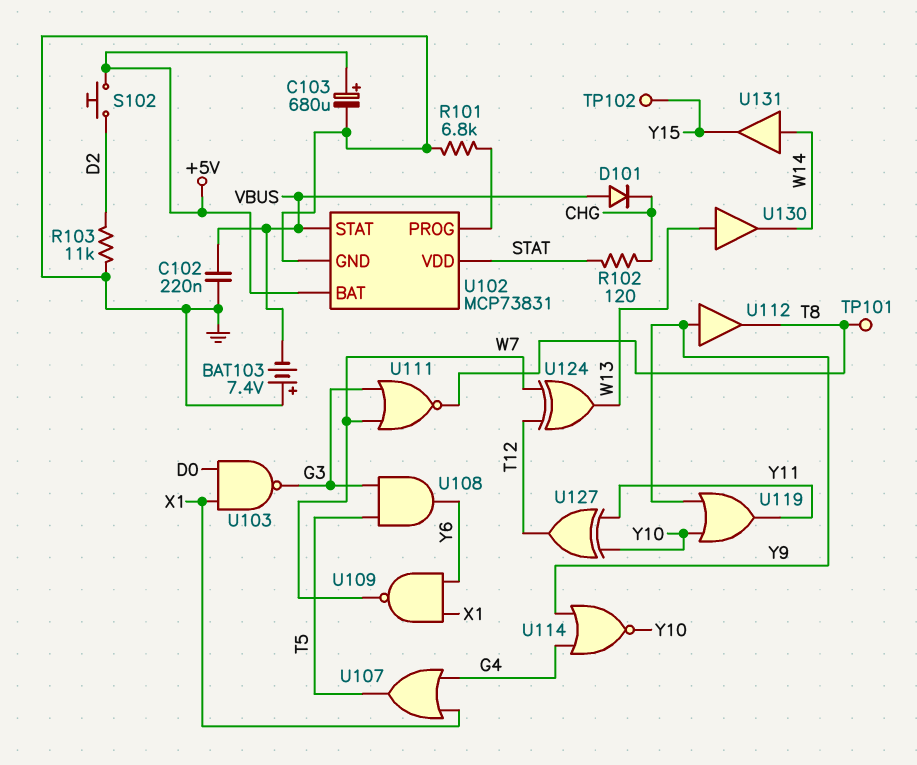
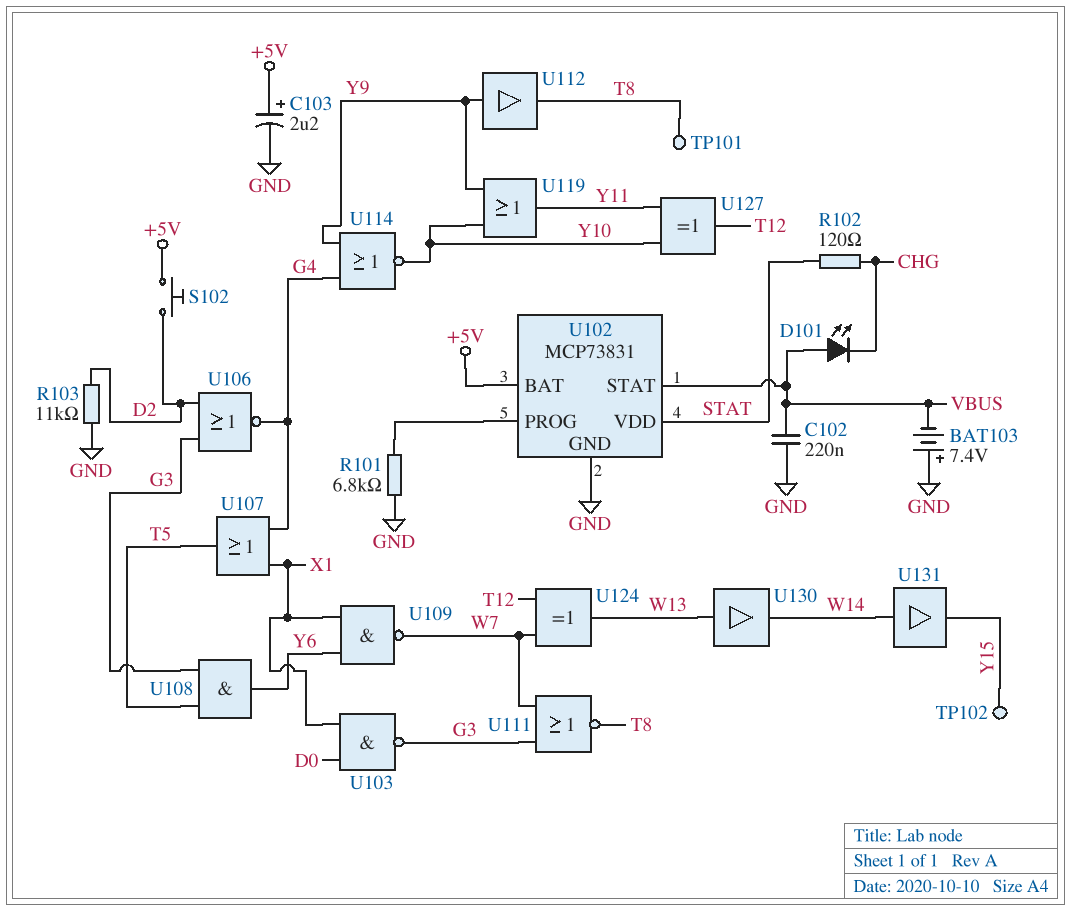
C103: 680uF (plus +5V, minus GND) -> 2.2uF (plus +5V, minus GND)
D101: diode (A VBUS, K CHG) -> LED (A VBUS, K CHG)
U106: none -> NOR (in D2, in G3, out G4)

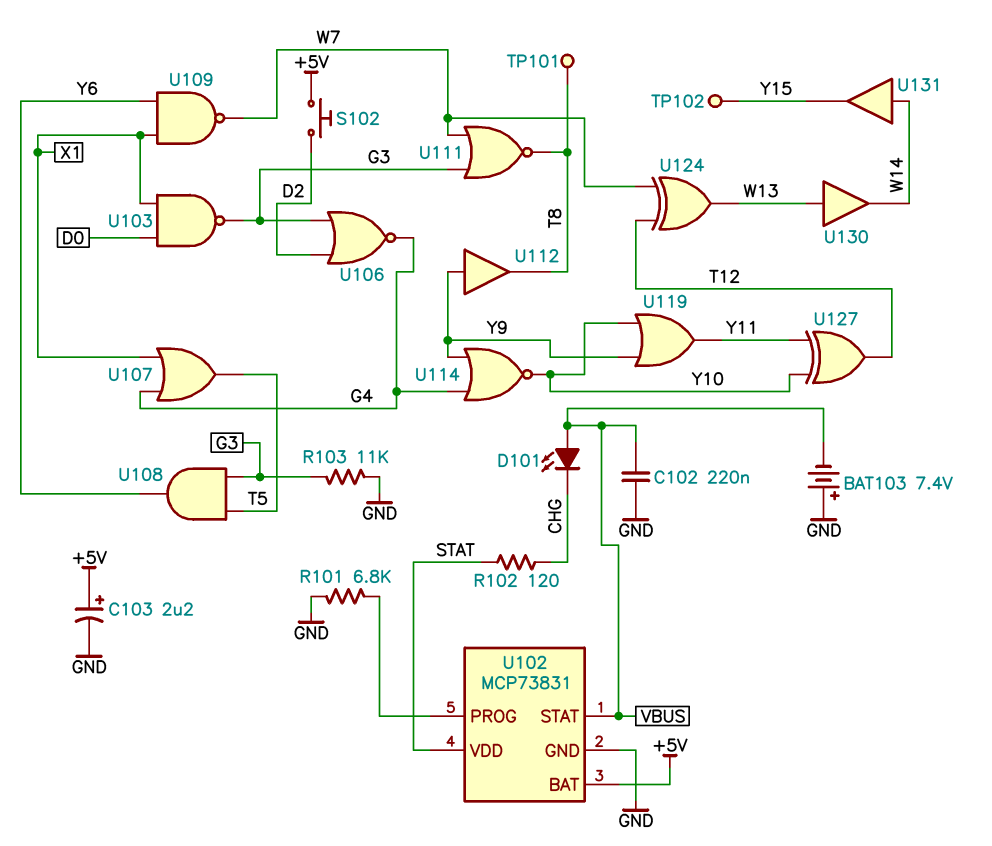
R103: 11k (D2, GND) -> 11k (G3, GND)

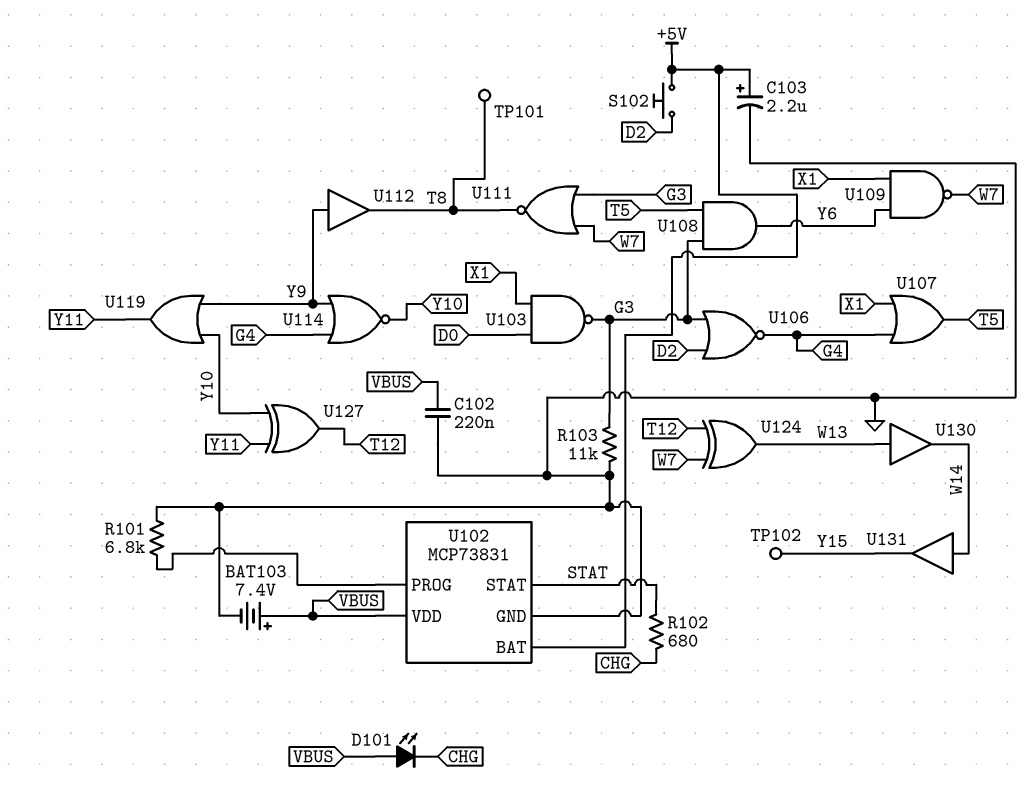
BAT103: 7.4V (plus GND, minus VBUS) -> 7.4V (plus VBUS, minus GND)
R102: 120 (CHG, STAT) -> 680 (CHG, STAT)
U102 pin STAT: VBUS -> STAT
U102 pin VDD: STAT -> VBUS

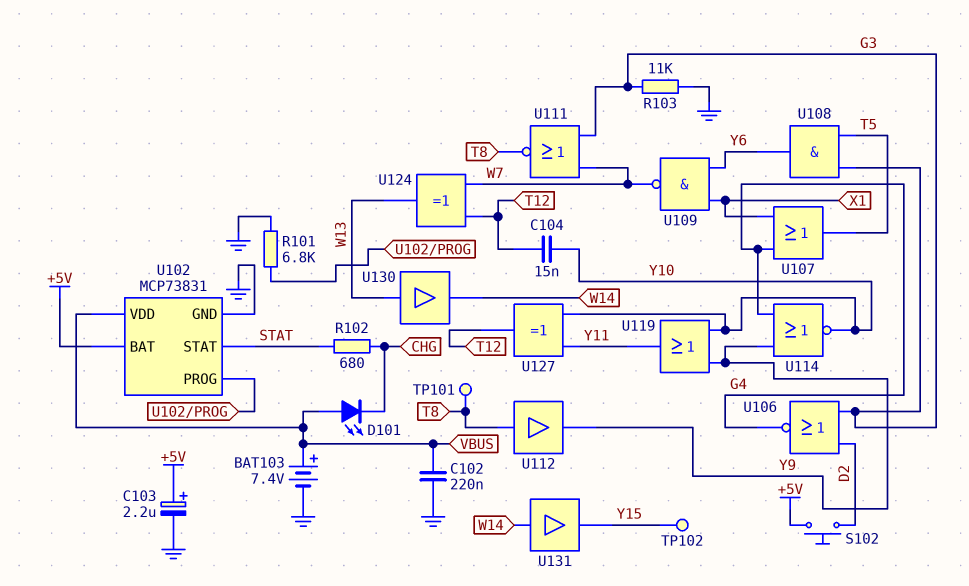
C104: none -> 15nF (T12, Y10)
U103: NAND (in D0, in X1, out G3) -> none
U112: buffer (in Y9, out T8) -> buffer (in T8, out Y9)

